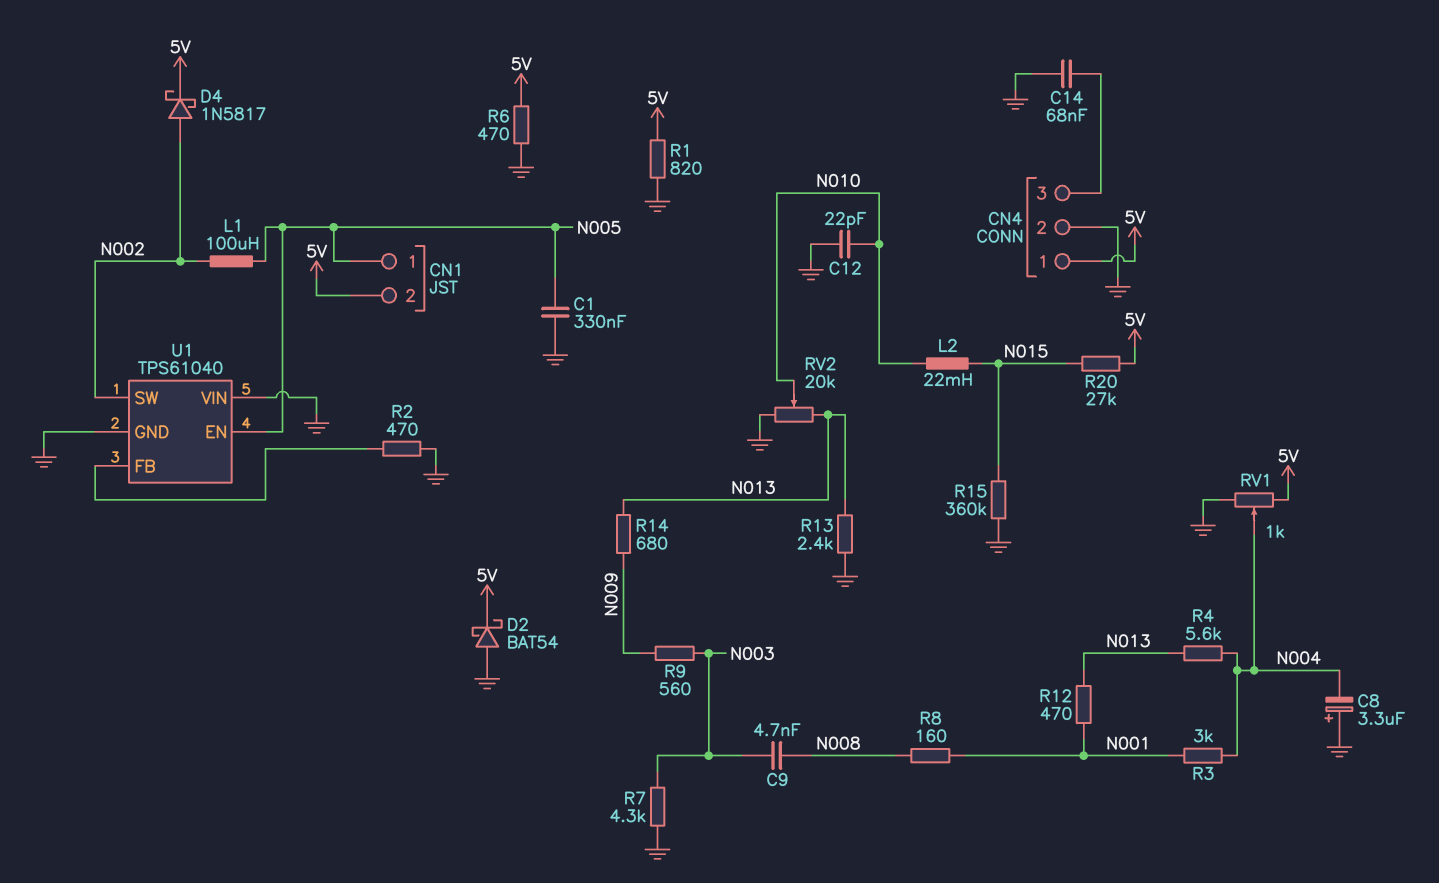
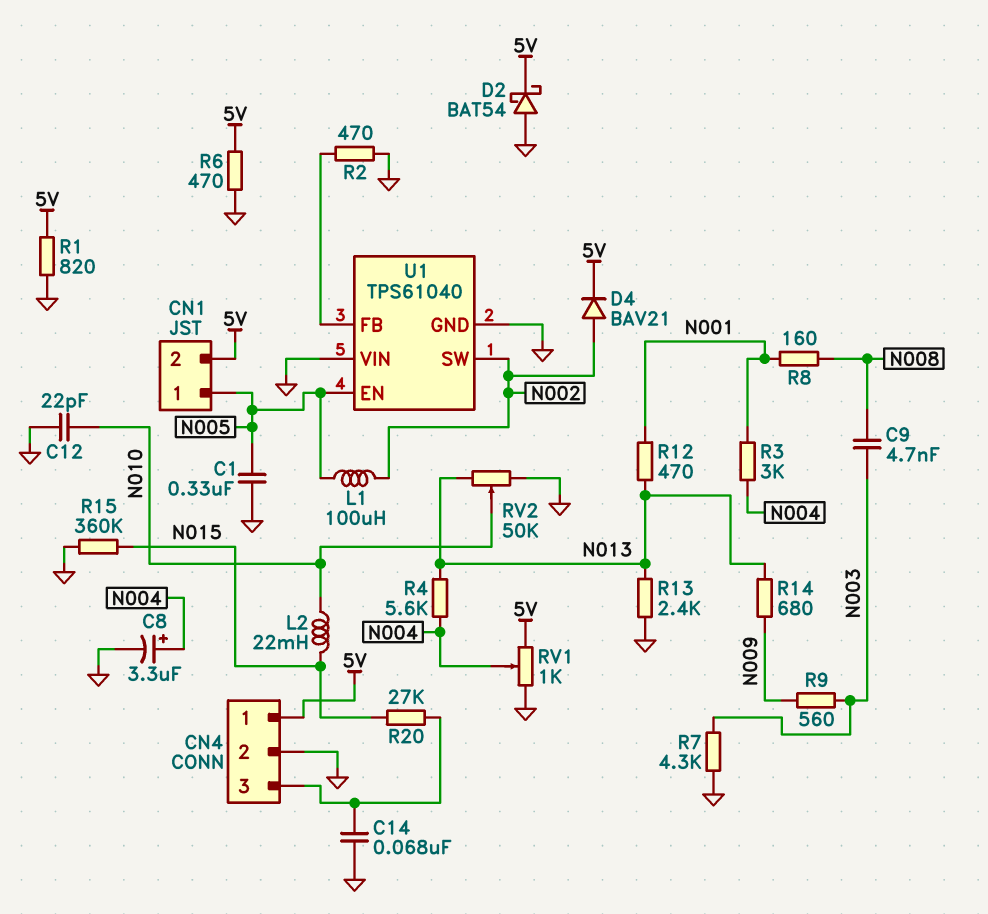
C8: 3.3uF (plus GND, minus N004) -> 3.3uF (plus N004, minus GND)
D4: schottky 1N5817 (A N002, K 5V) -> diode BAV21 (A N002, K 5V)
R20: 27k (5V, N015) -> 27k (CN4/3, N015)
RV2: 20k (GND, N013, wiper N010) -> 50k (GND, N013, wiper N010)

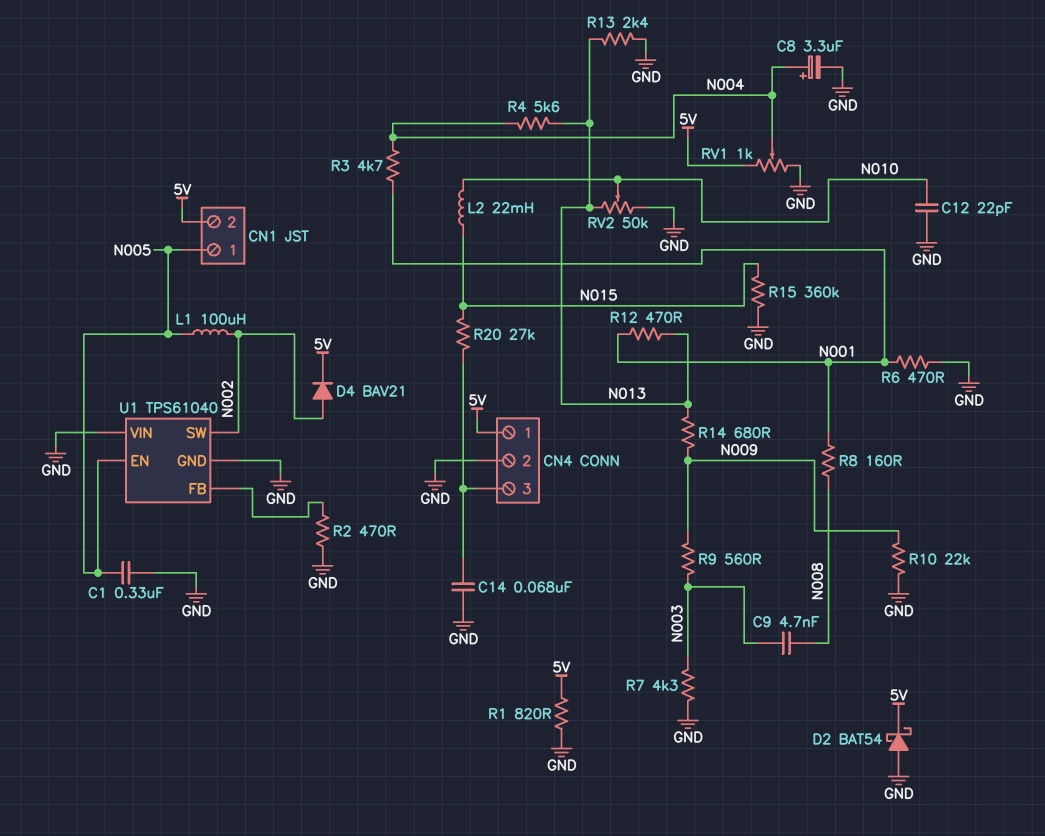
R3: 3k (N001, N004) -> 4.7k (N001, N004)
R6: 470 (5V, GND) -> 470 (GND, N001)
R10: none -> 22k (GND, N009)

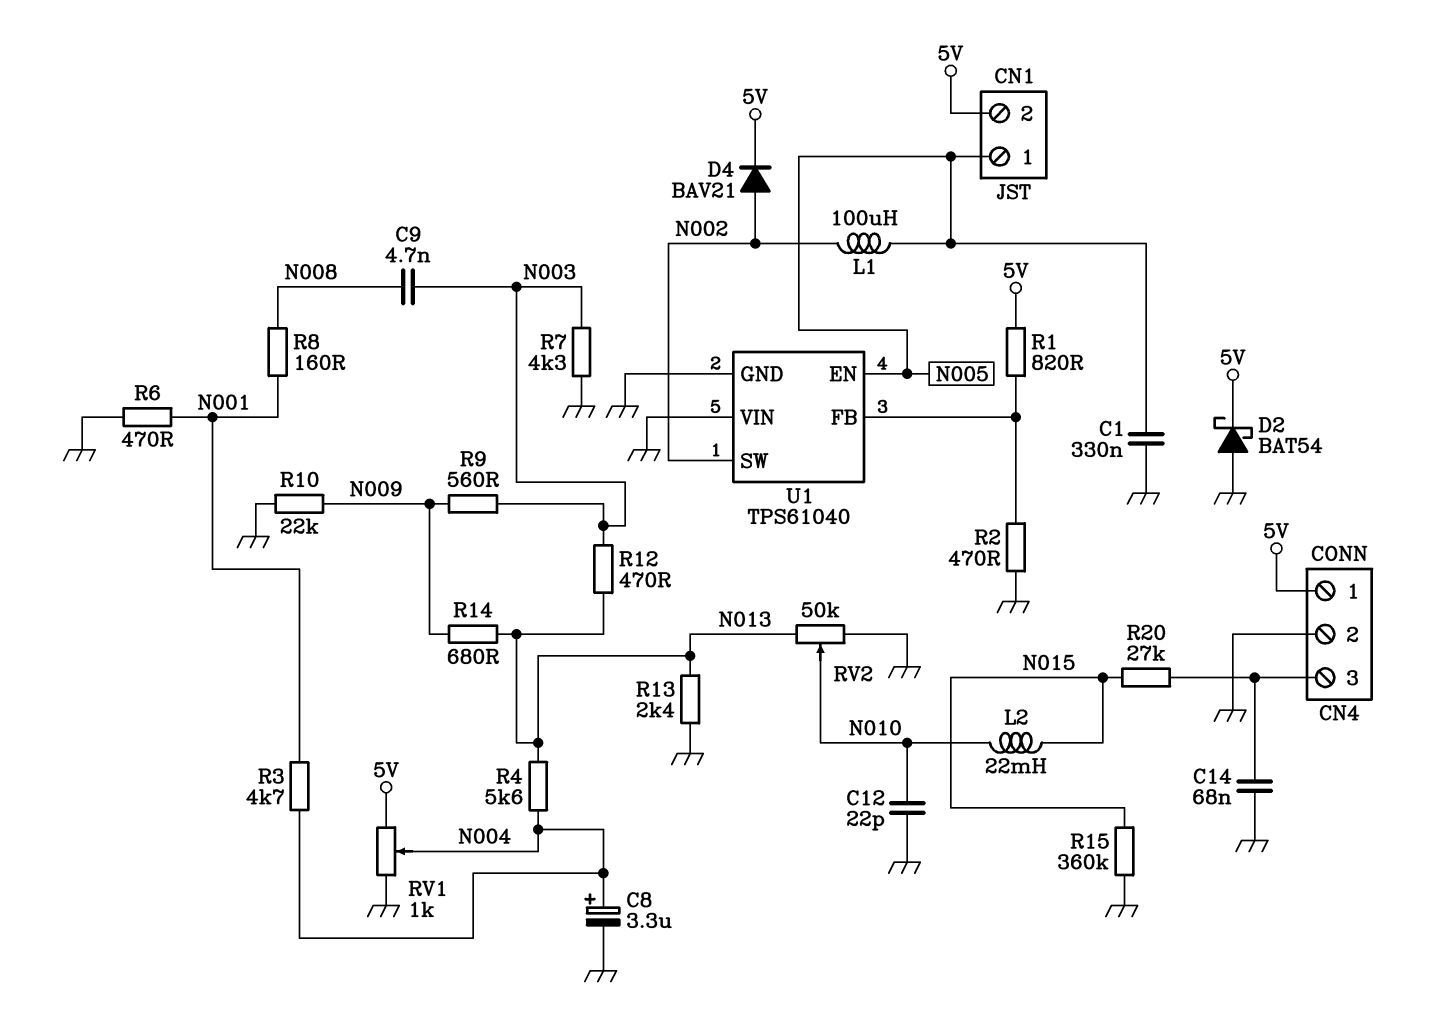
R1: 820 (5V, GND) -> 820 (5V, U1/FB)
R12: 470 (N001, N013) -> 470 (N003, N013)

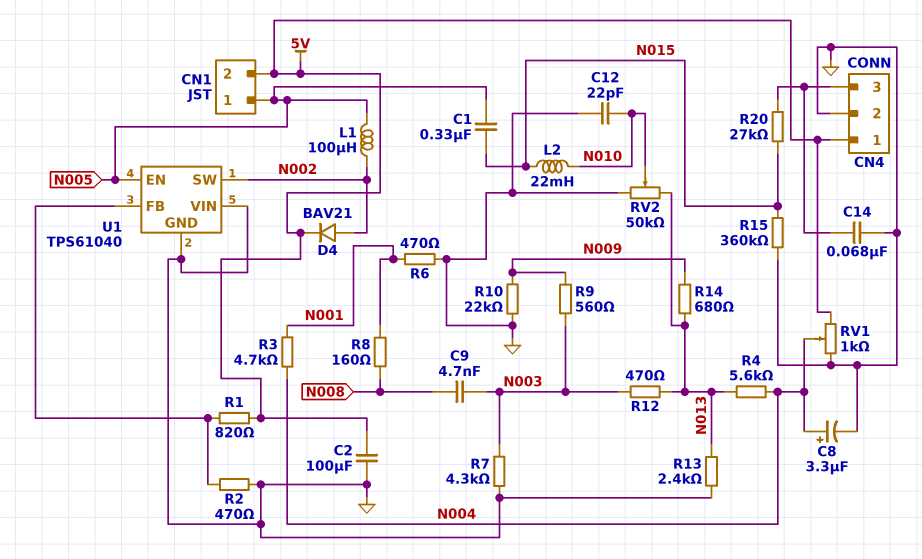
C1: 330nF (GND, N005) -> 330nF (N005, N015)
C2: none -> 100uF (5V, GND)
D2: schottky BAT54 (A GND, K 5V) -> none

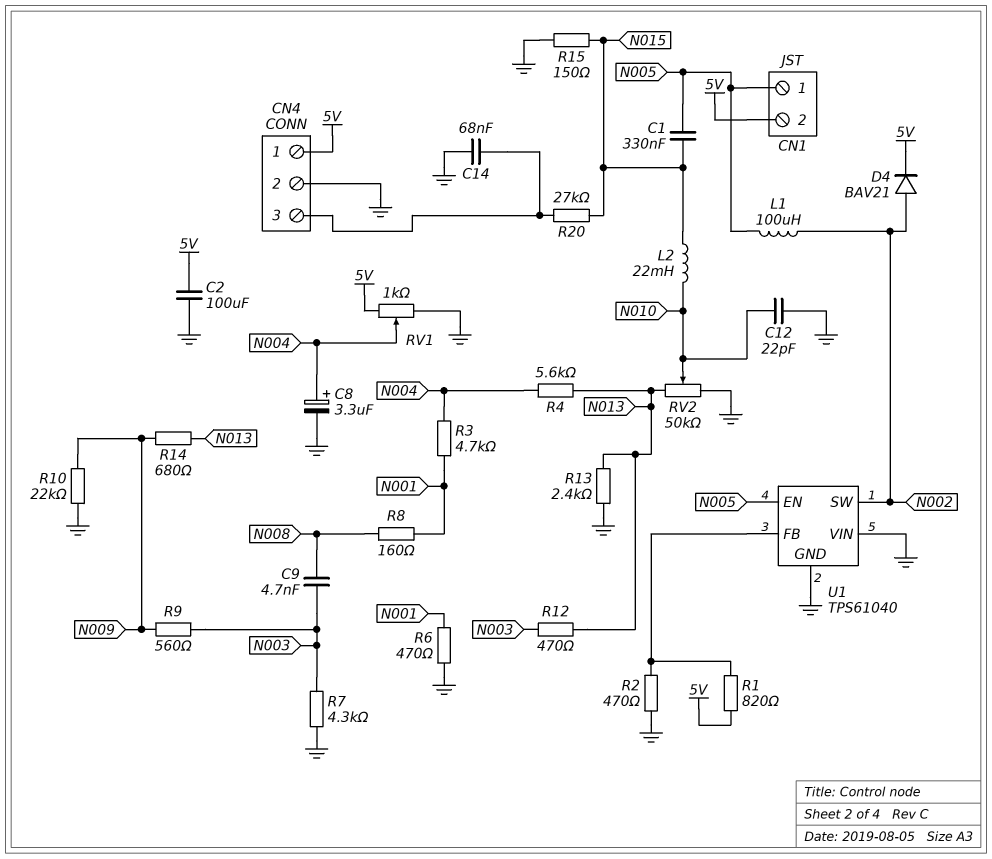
R15: 360k (GND, N015) -> 150 (GND, N015)

